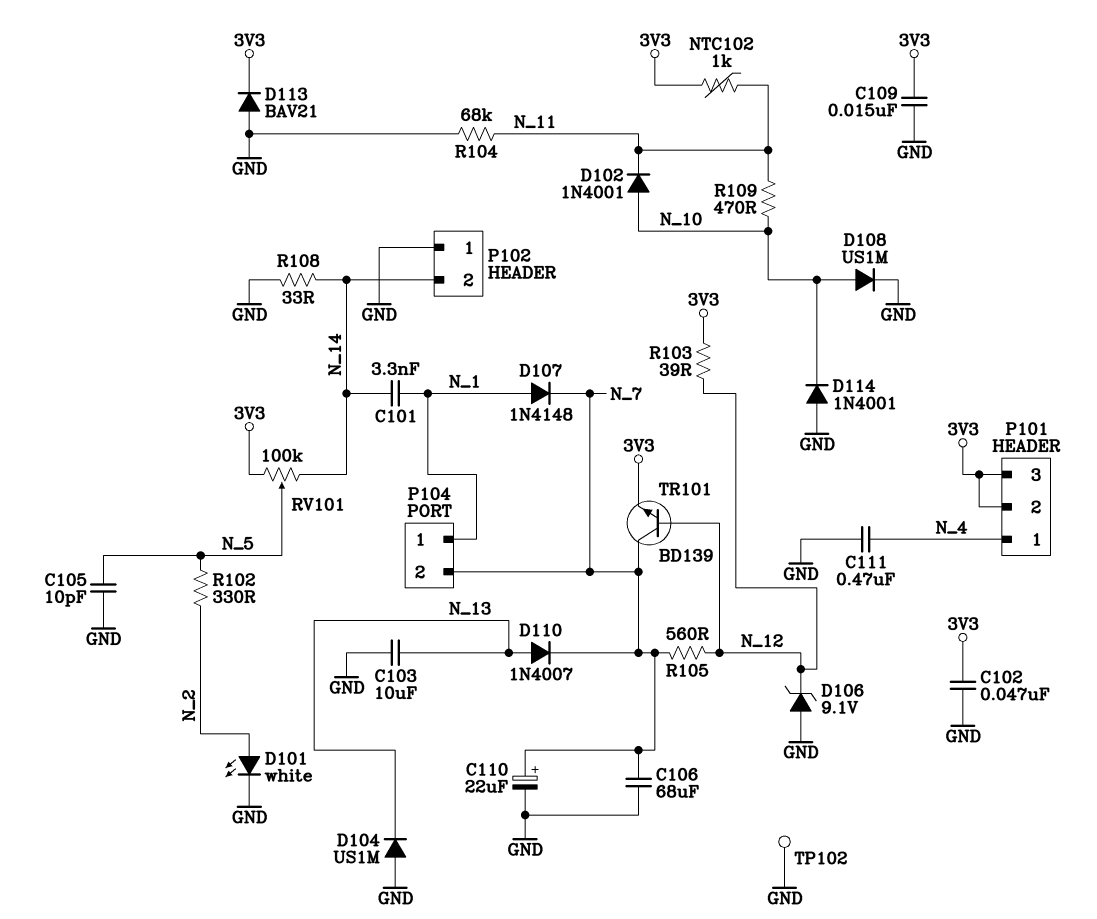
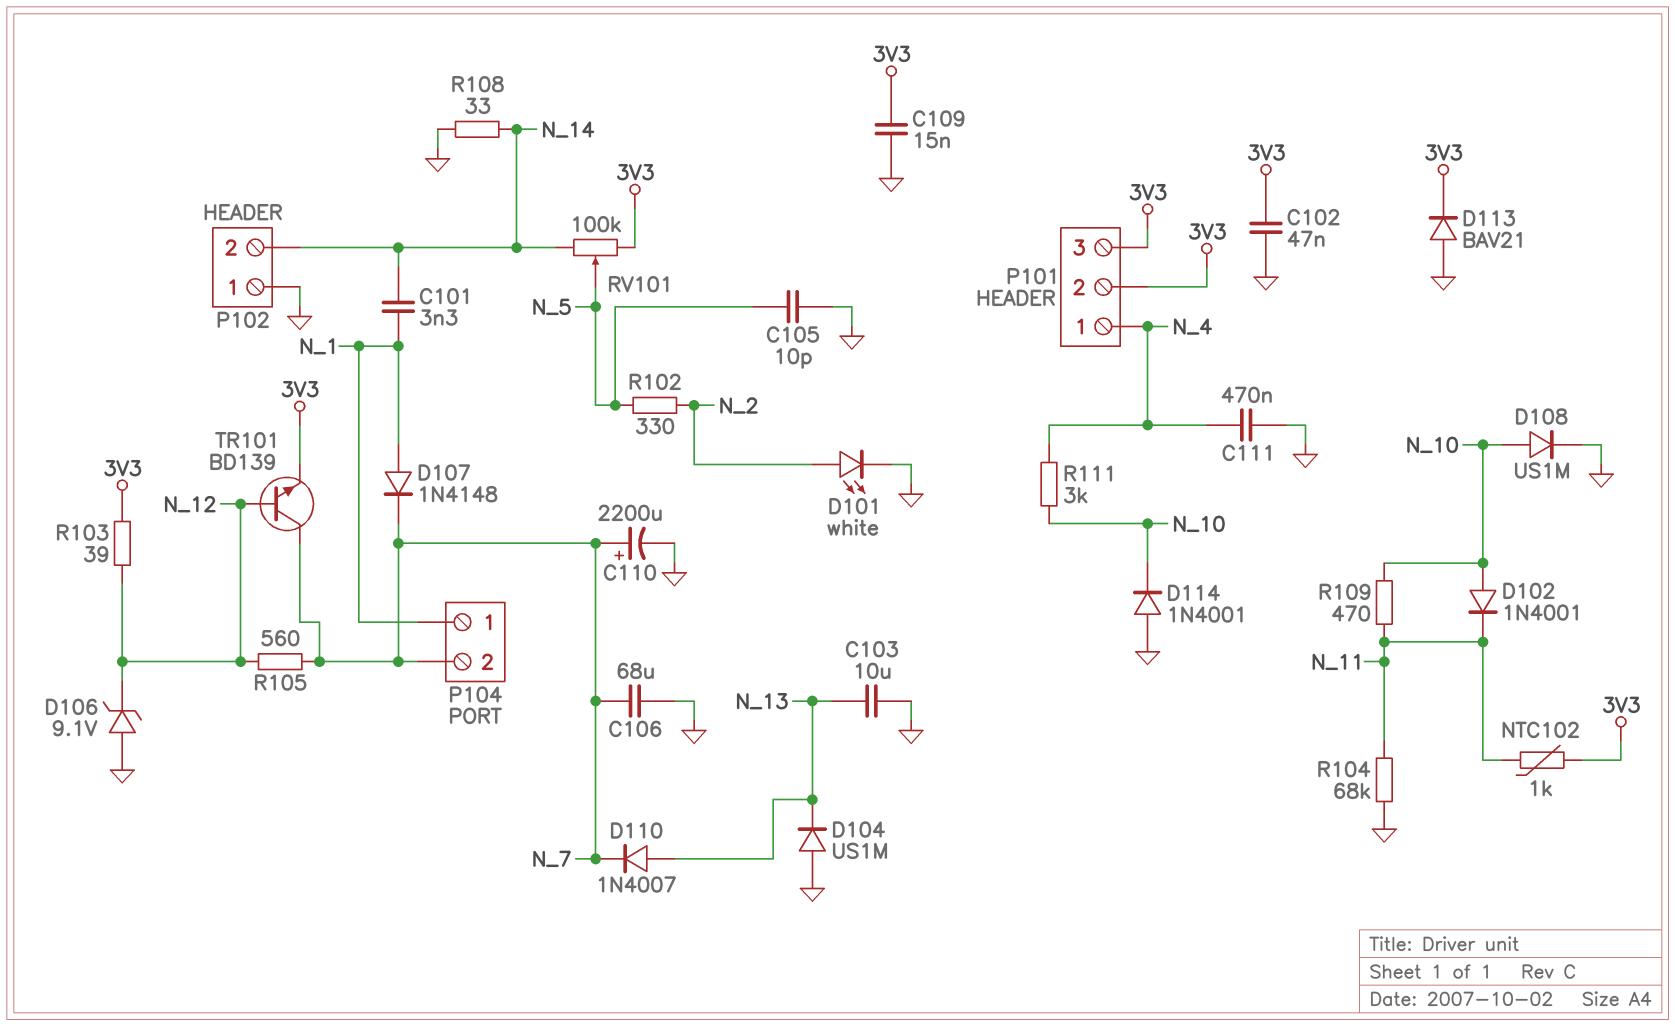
C110: 22uF (plus N_7, minus GND) -> 2200uF (plus N_7, minus GND)
R111: none -> 3k (N_4, N_10)
TP102: test point (GND) -> none

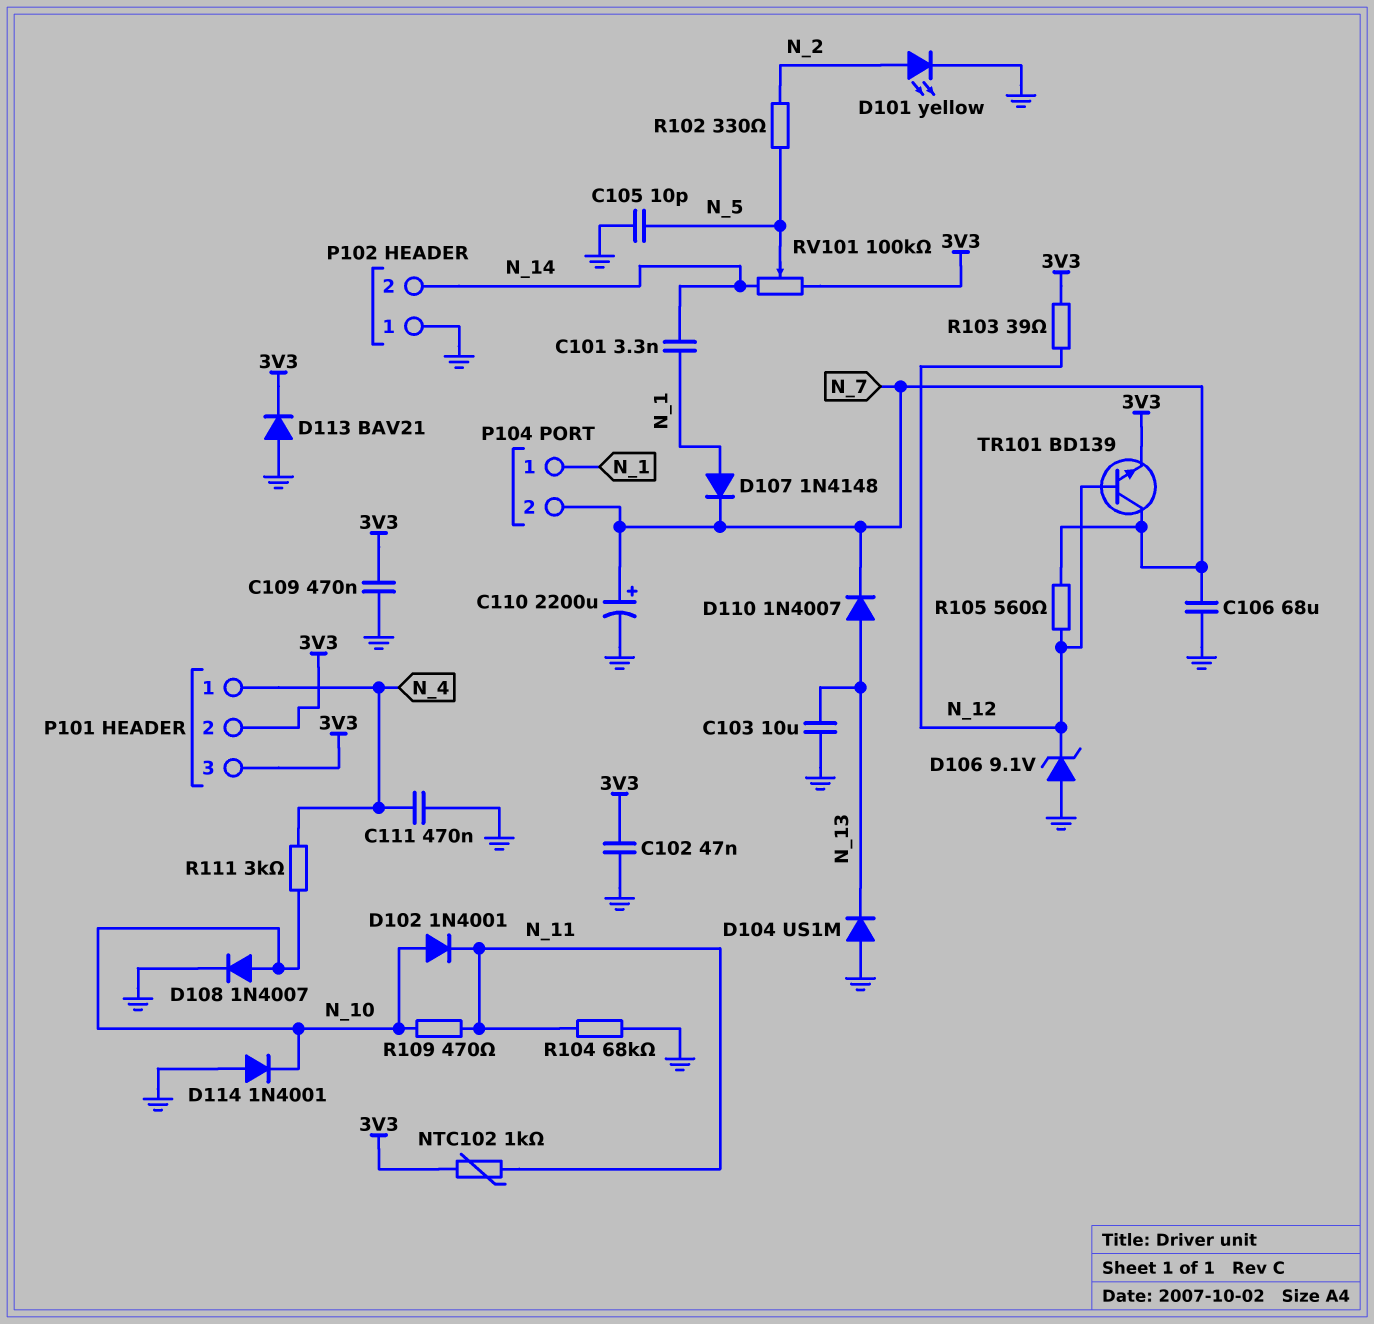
C109: 15nF (3V3, GND) -> 470nF (3V3, GND)
D101: LED white (A N_2, K GND) -> LED yellow (A N_2, K GND)
D108: diode US1M (A N_10, K GND) -> diode 1N4007 (A N_10, K GND)
R108: 33 (GND, N_14) -> none

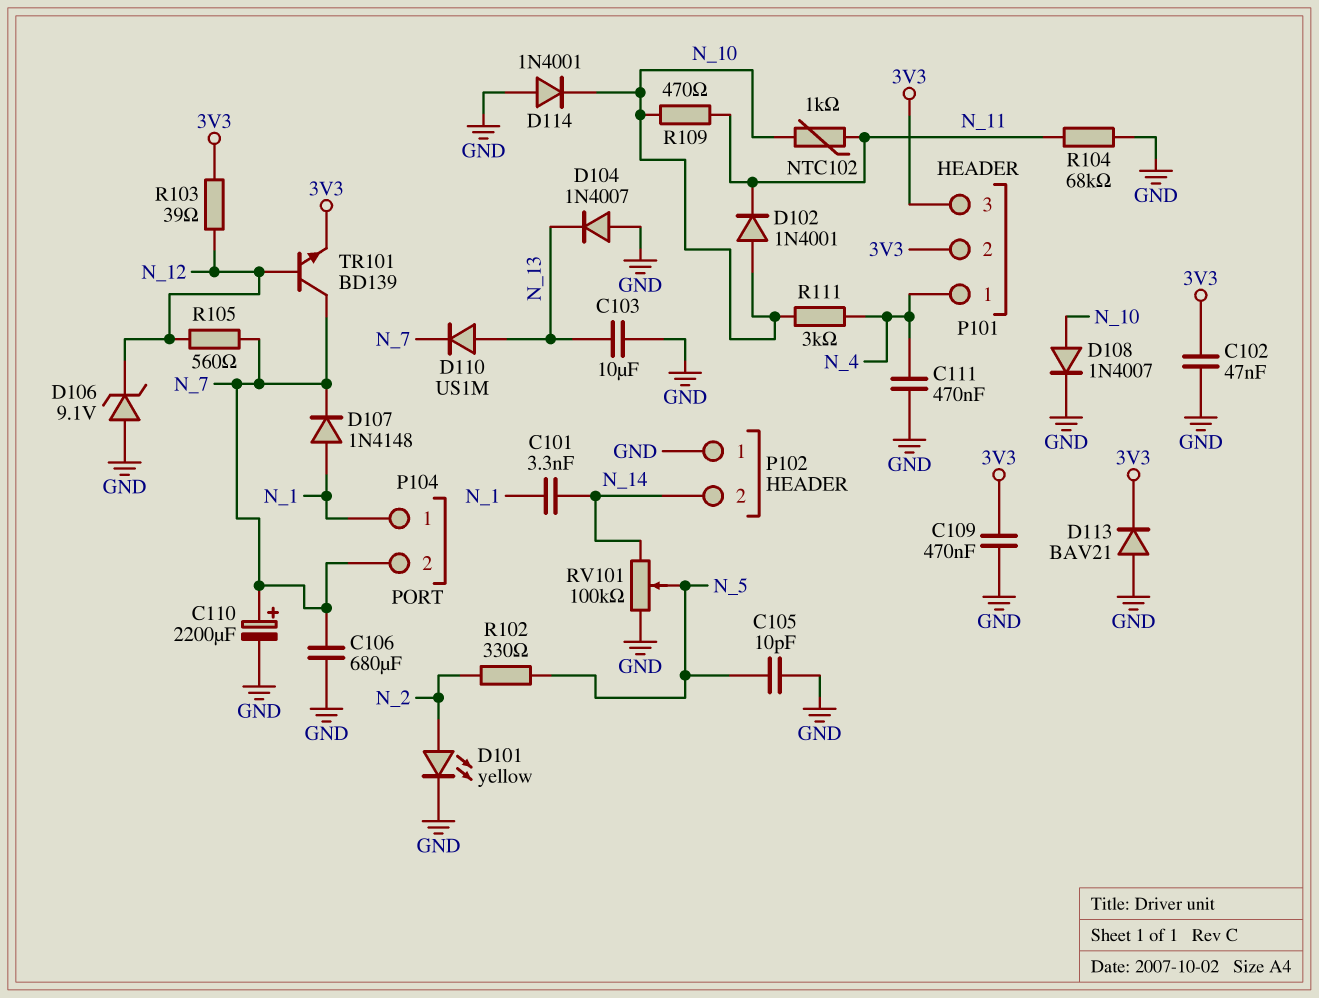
C106: 68uF (GND, N_7) -> 680uF (GND, N_7)
D104: diode US1M (A GND, K N_13) -> diode 1N4007 (A GND, K N_13)
D110: diode 1N4007 (A N_13, K N_7) -> diode US1M (A N_13, K N_7)
NTC102: 1k (3V3, N_11) -> 1k (N_10, N_11)
RV101: 100k (3V3, N_14, wiper N_5) -> 100k (GND, N_14, wiper N_5)

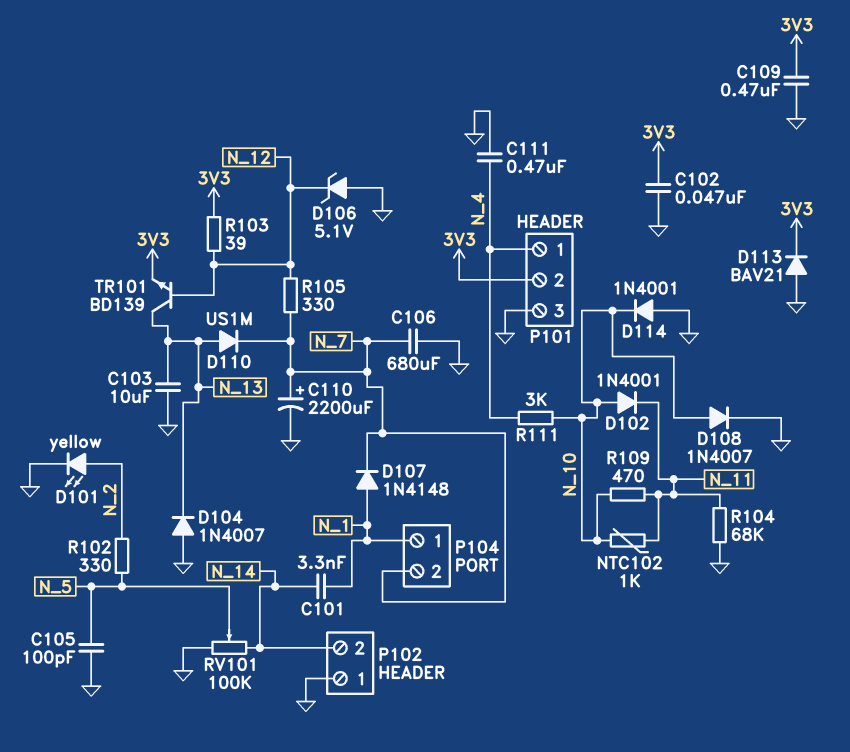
C105: 10pF (GND, N_5) -> 100pF (GND, N_5)
D106: zener 9.1V (A GND, K N_12) -> zener 5.1V (A GND, K N_12)
P101 pin 3: 3V3 -> GND
R105: 560 (N_7, N_12) -> 330 (N_7, N_12)
TR101: NPN BD139 (B N_12, C N_7, E 3V3) -> NPN BD139 (B N_12, C N_13, E 3V3)

